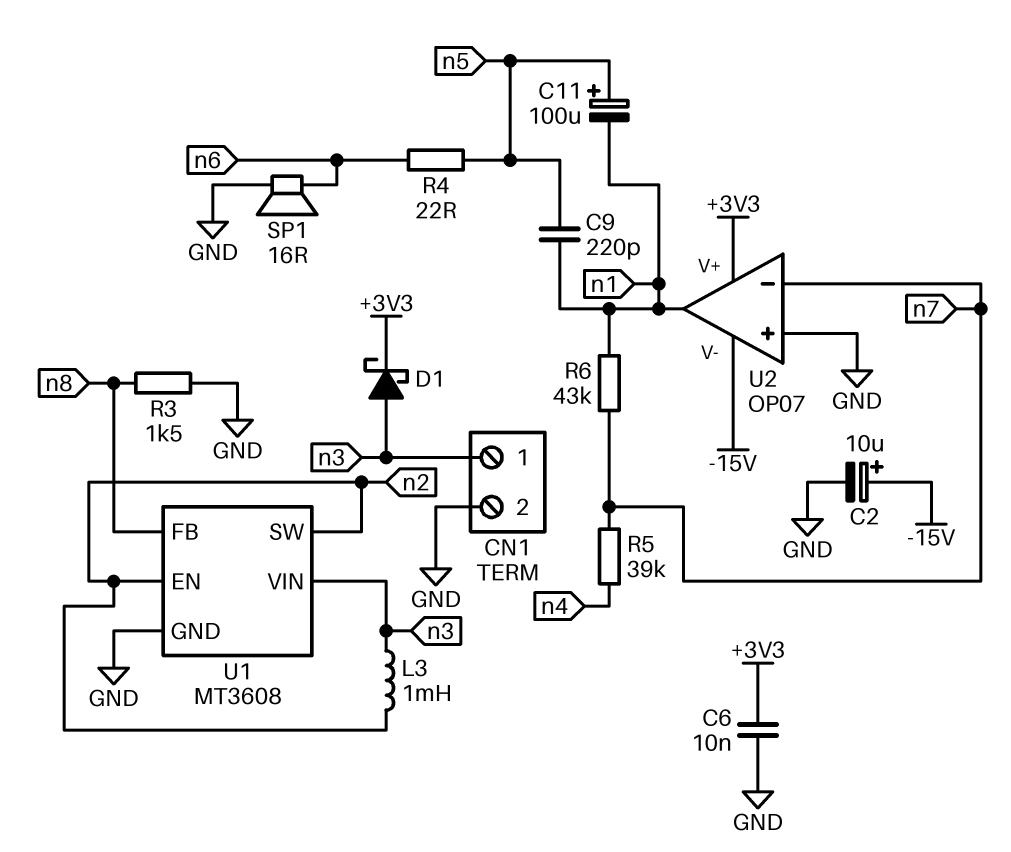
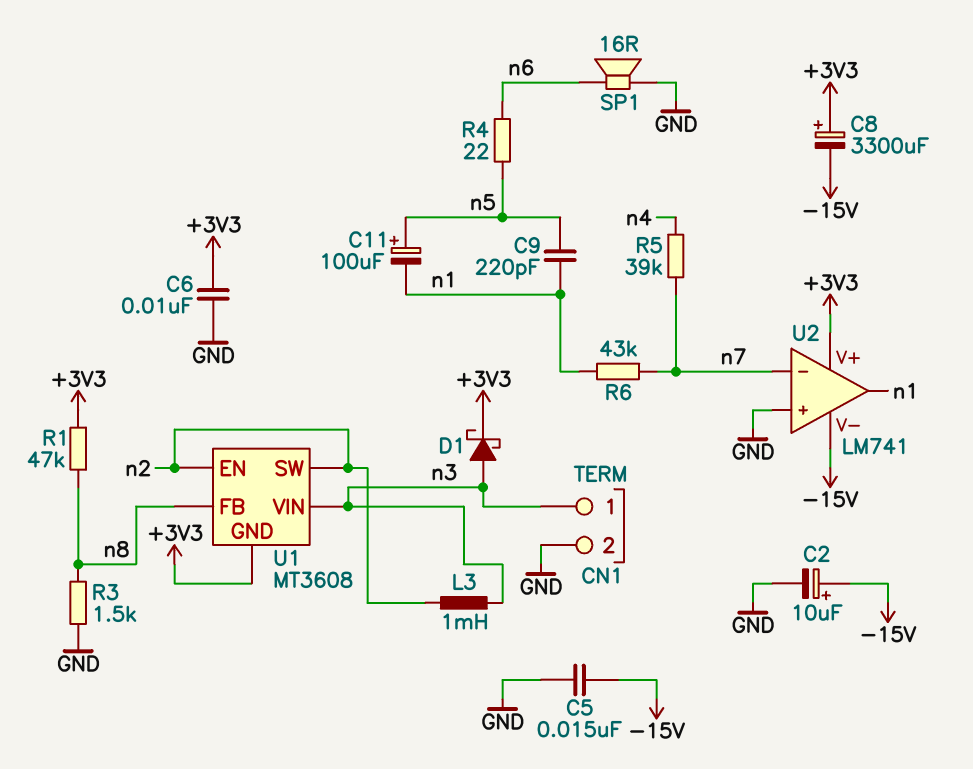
C5: none -> 15nF (-15V, GND)
C8: none -> 3300uF (plus +3V3, minus -15V)
R1: none -> 47k (+3V3, n8)
U1 pin GND: GND -> +3V3
U2: OP07 -> LM741

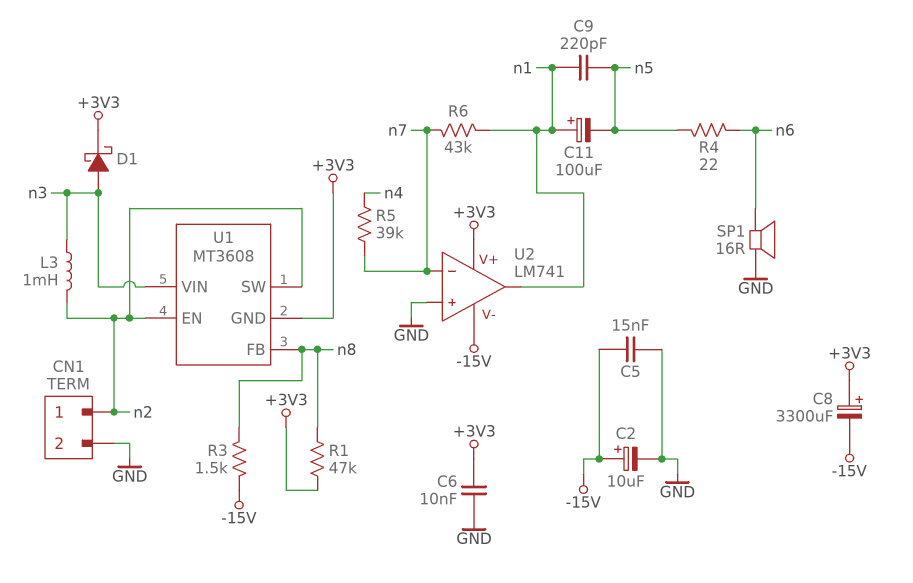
C11: 100uF (plus n5, minus n1) -> 100uF (plus n1, minus n5)
CN1 pin 1: n3 -> n2
R3: 1.5k (GND, n8) -> 1.5k (-15V, n8)

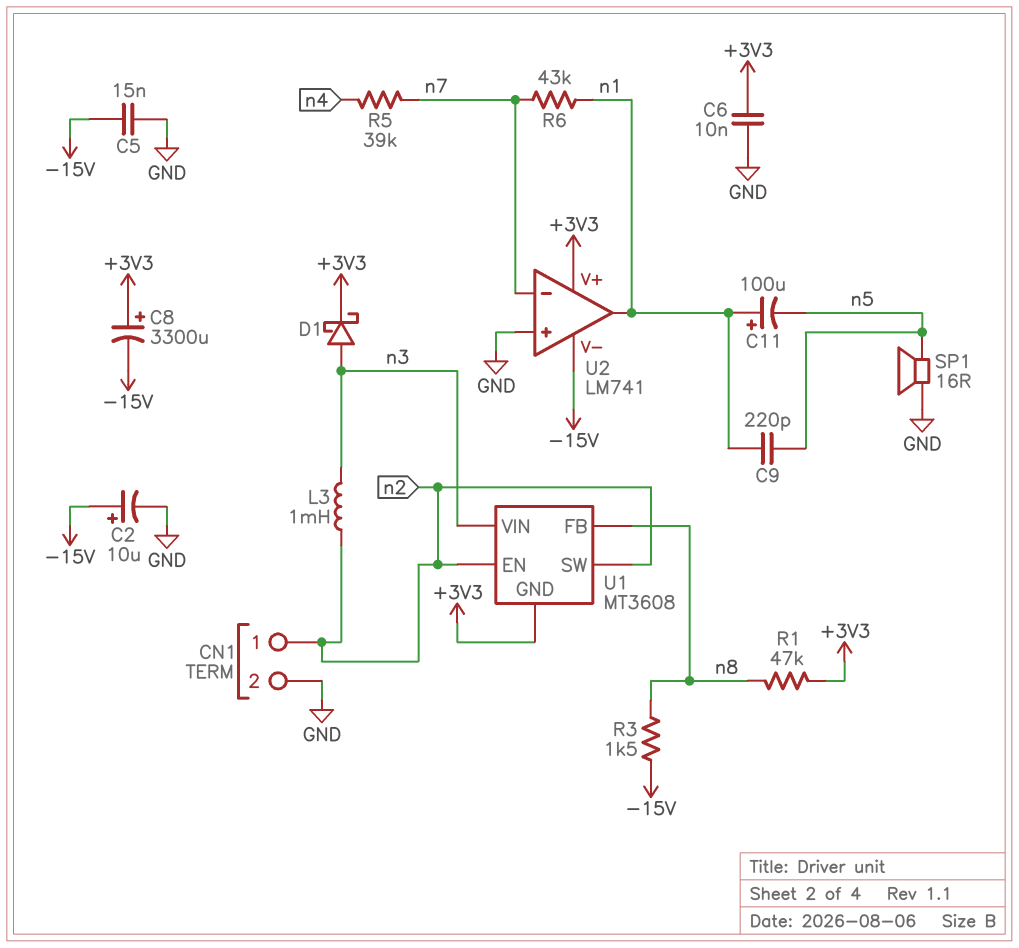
R4: 22 (n5, n6) -> none
SP1: speaker 16R (GND, n6) -> speaker 16R (GND, n5)

